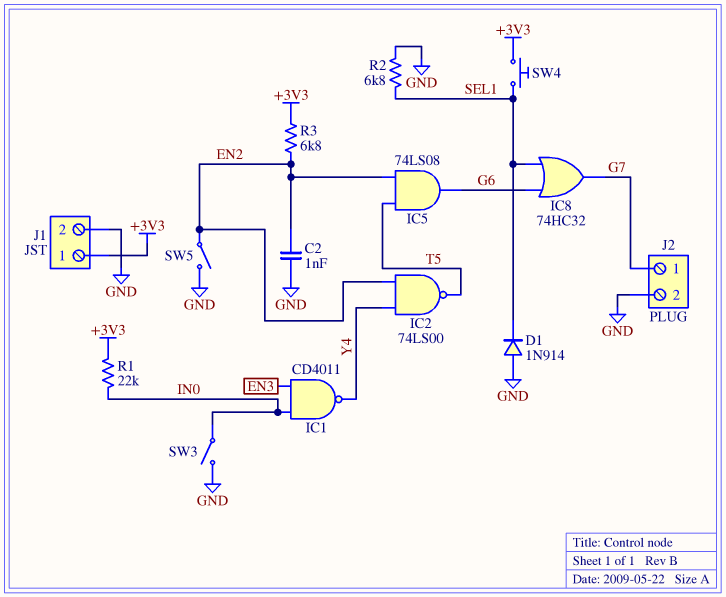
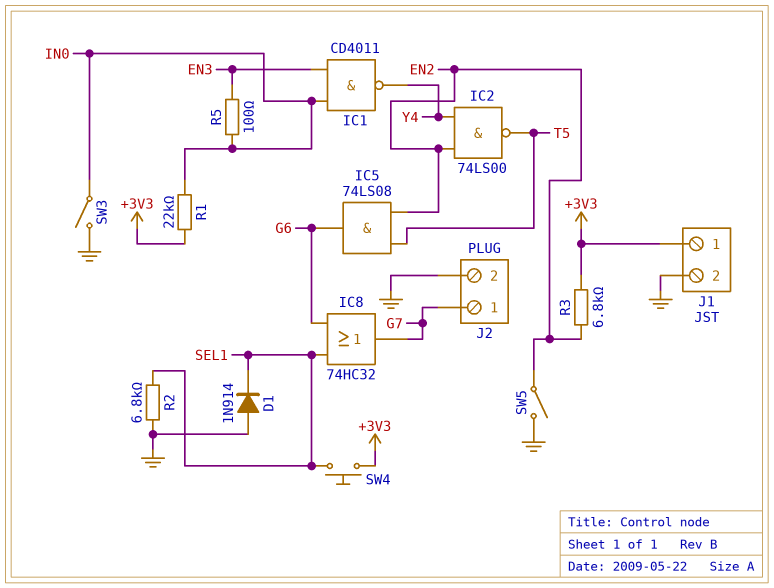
C2: 1nF (EN2, GND) -> none
R5: none -> 100 (EN3, IN0)

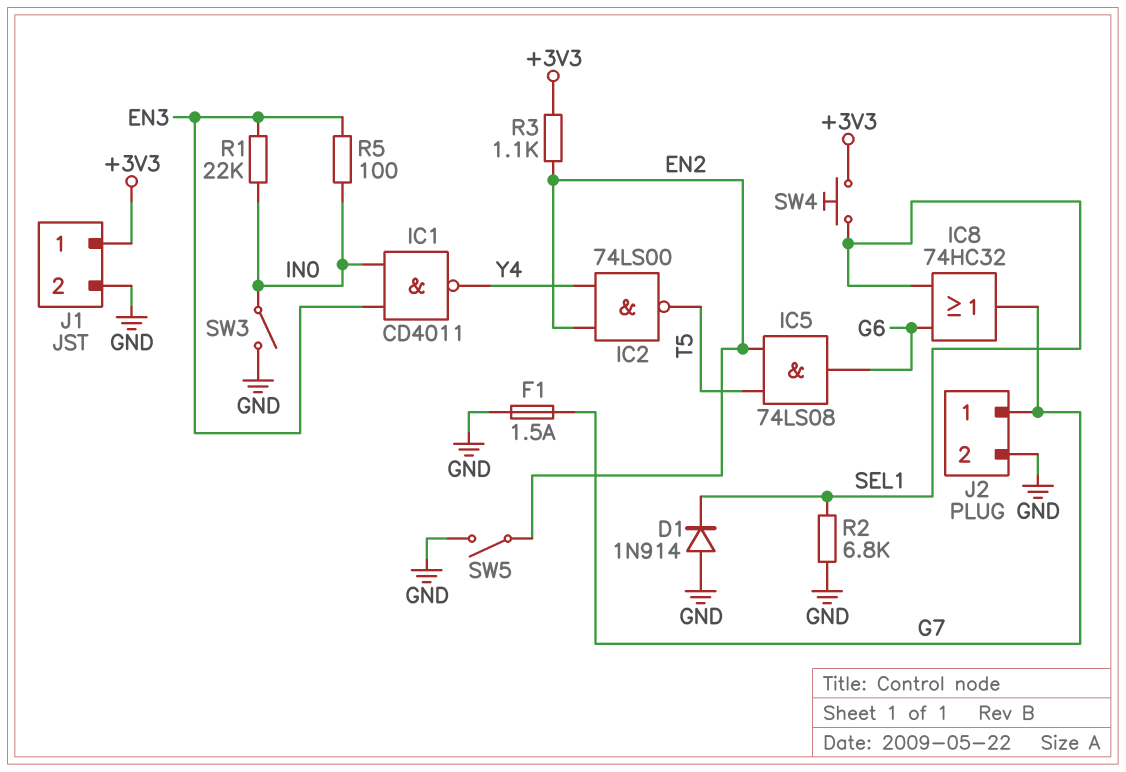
F1: none -> 1.5A (G7, GND)
R1: 22k (+3V3, IN0) -> 22k (EN3, IN0)
R3: 6.8k (+3V3, EN2) -> 1.1k (+3V3, EN2)

